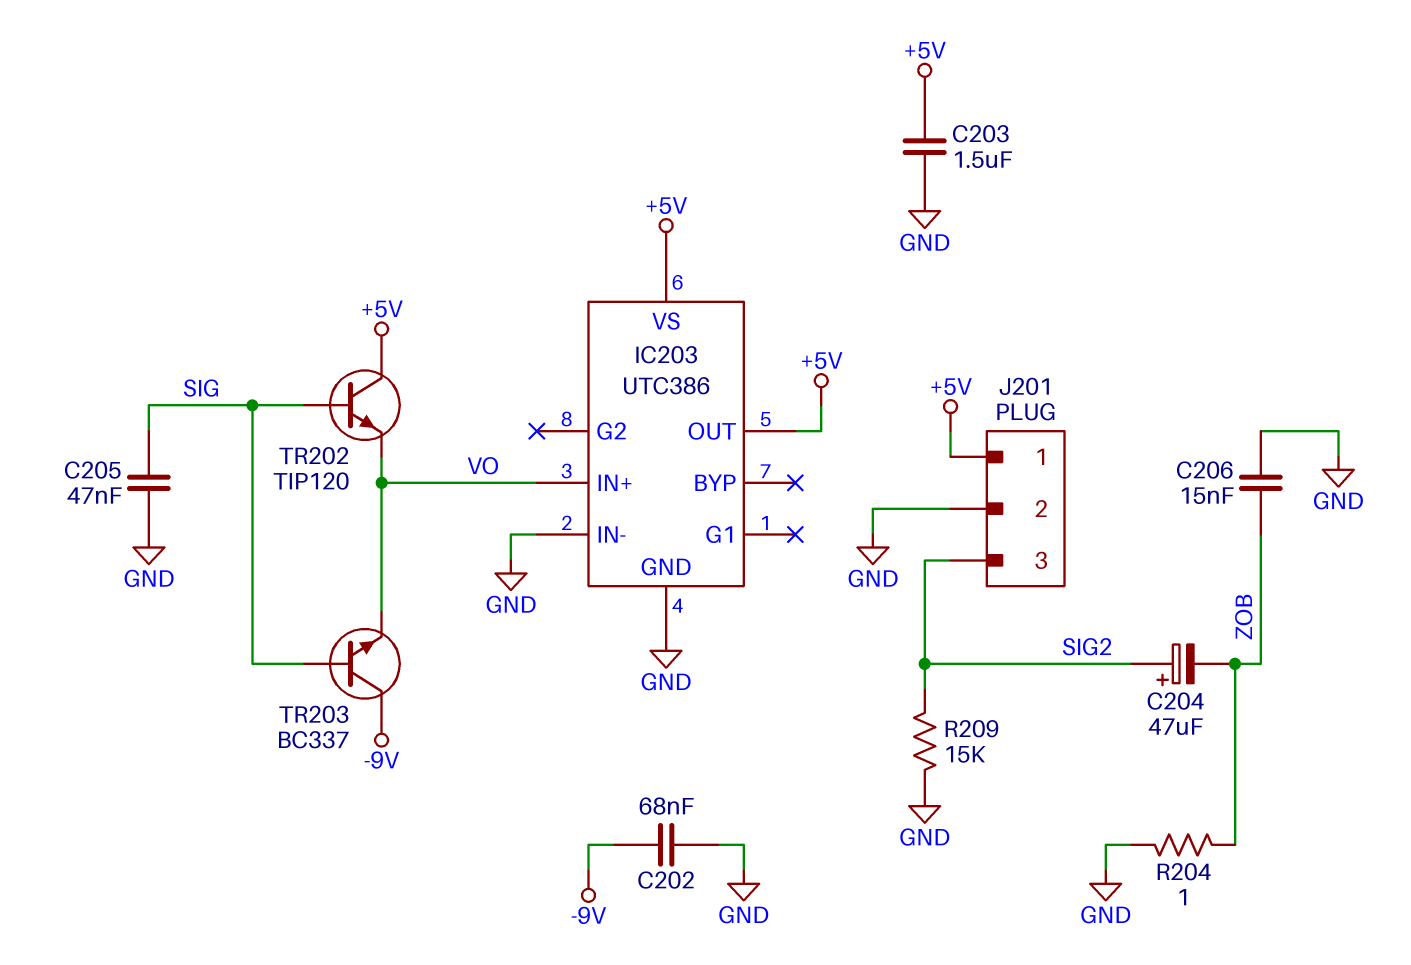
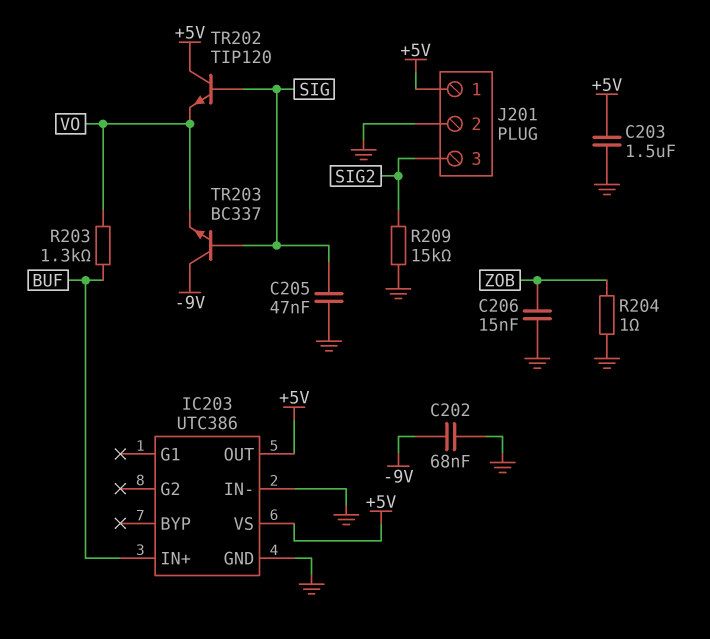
C204: 47uF (plus SIG2, minus ZOB) -> none
IC203 pin IN+: VO -> BUF
R203: none -> 1.3k (BUF, VO)

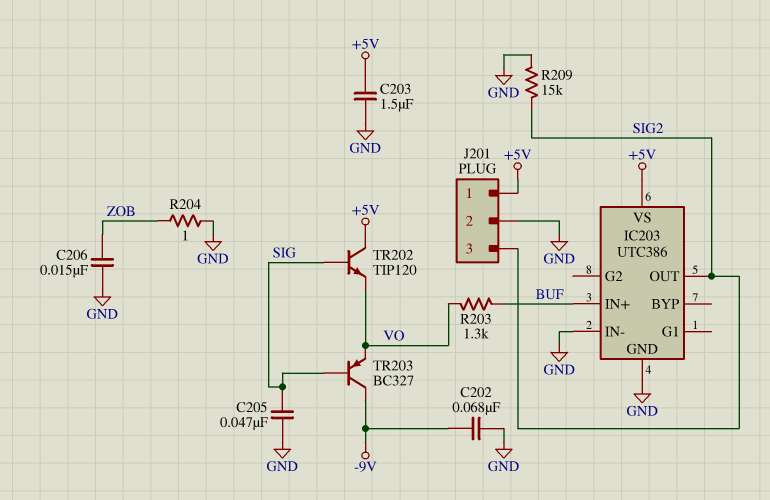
IC203 pin OUT: +5V -> SIG2
TR203: NPN BC337 (B SIG, C -9V, E VO) -> PNP BC327 (B SIG, C -9V, E VO)

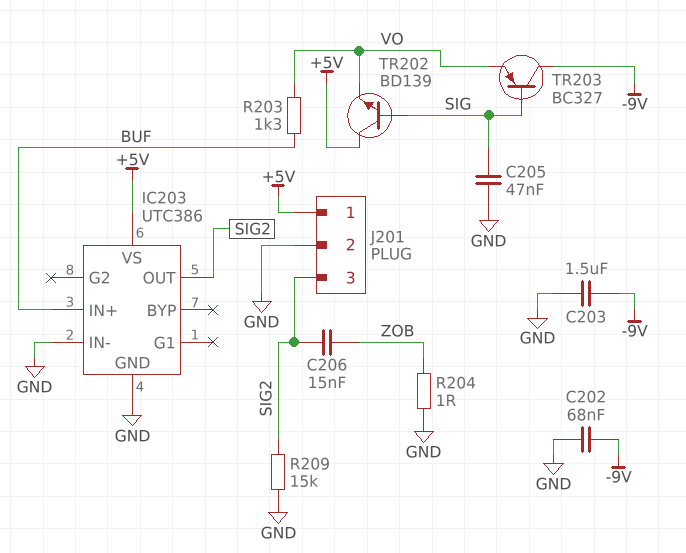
C203: 1.5uF (+5V, GND) -> 1.5uF (-9V, GND)
C206: 15nF (GND, ZOB) -> 15nF (SIG2, ZOB)
TR202: NPN TIP120 (B SIG, C +5V, E VO) -> NPN BD139 (B SIG, C +5V, E VO)

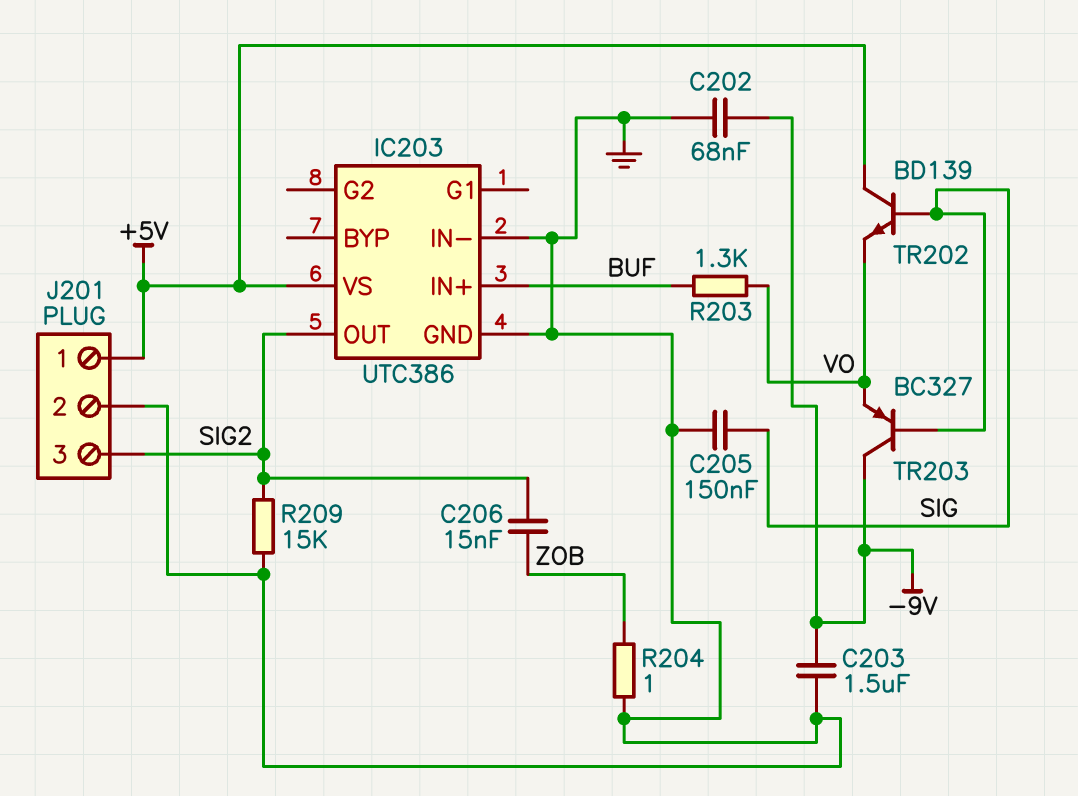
C205: 47nF (GND, SIG) -> 150nF (GND, SIG)

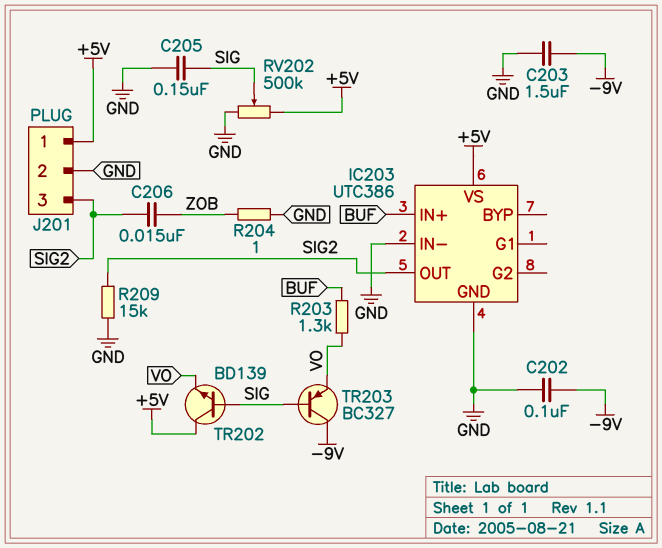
C202: 68nF (-9V, GND) -> 100nF (-9V, GND)
RV202: none -> 500k (+5V, GND, wiper SIG)

